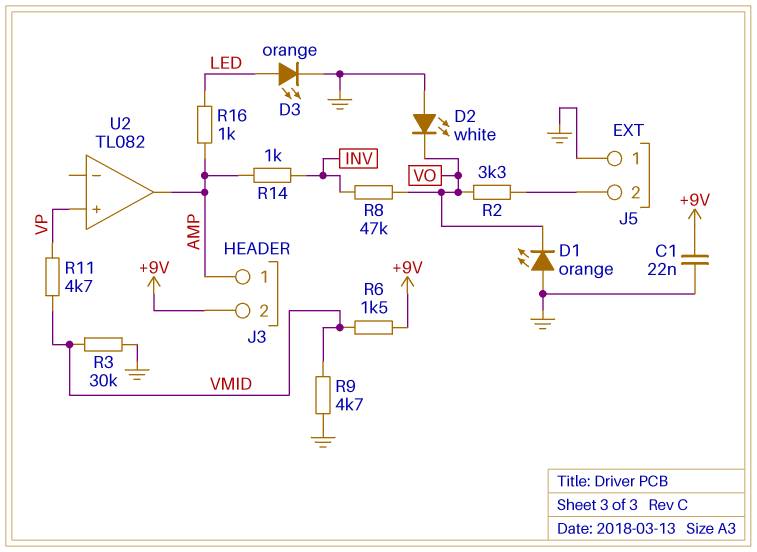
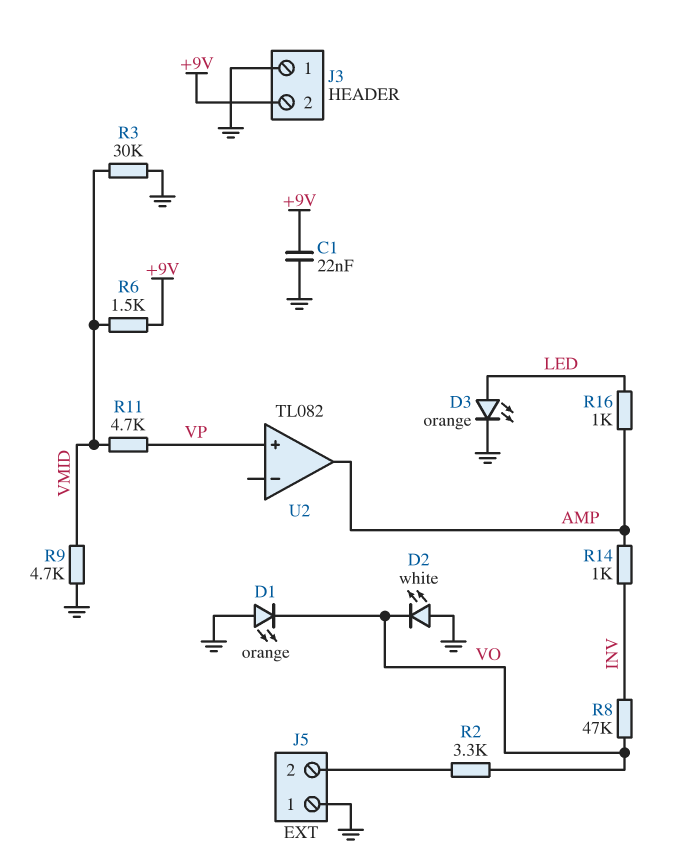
J3 pin 1: AMP -> GND

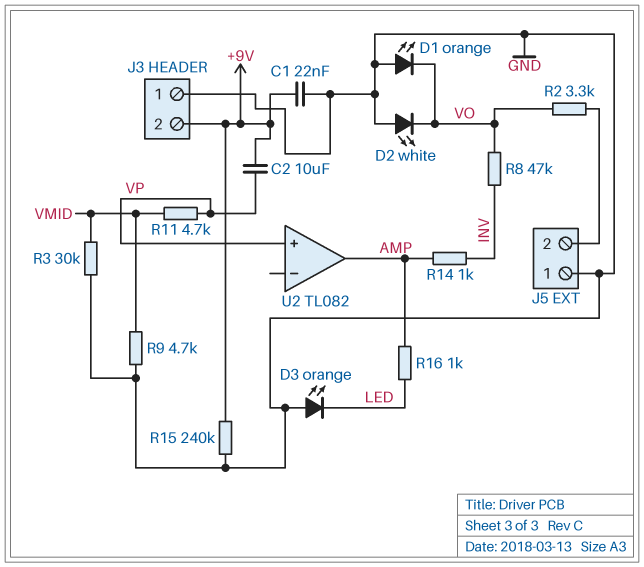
C2: none -> 10uF (+9V, VP)
D3: LED orange (A LED, K GND) -> LED orange (A GND, K LED)
R6: 1.5k (+9V, VMID) -> none
R15: none -> 240k (+9V, GND)

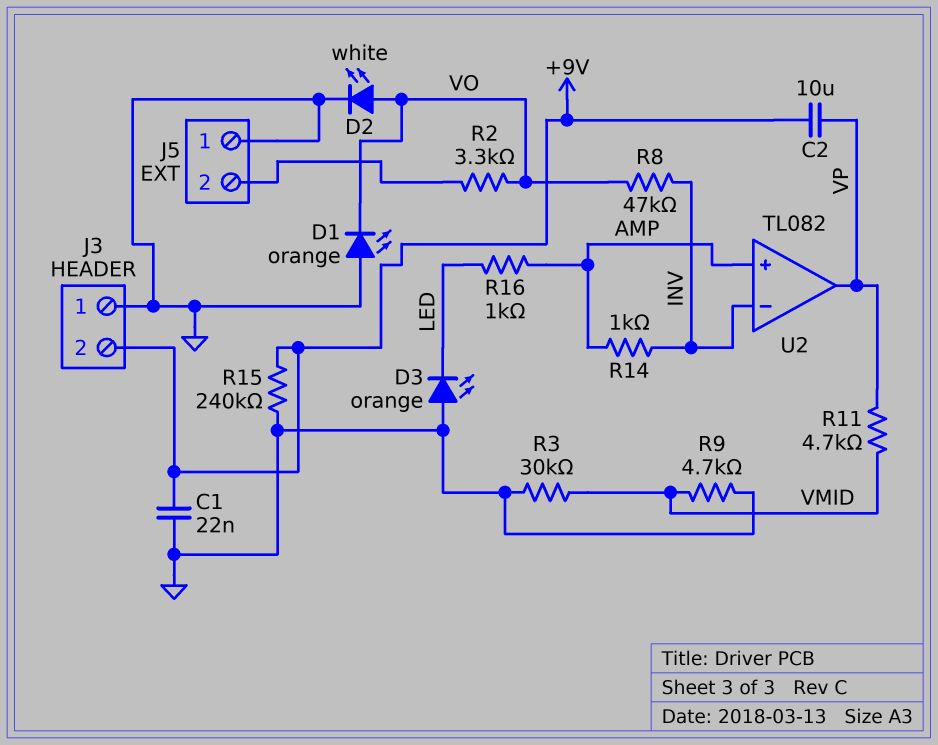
D2: LED white (A GND, K VO) -> LED white (A VO, K GND)
U2 pin in+: VP -> AMP
U2 pin in-: none -> INV
U2 pin out: AMP -> VP

